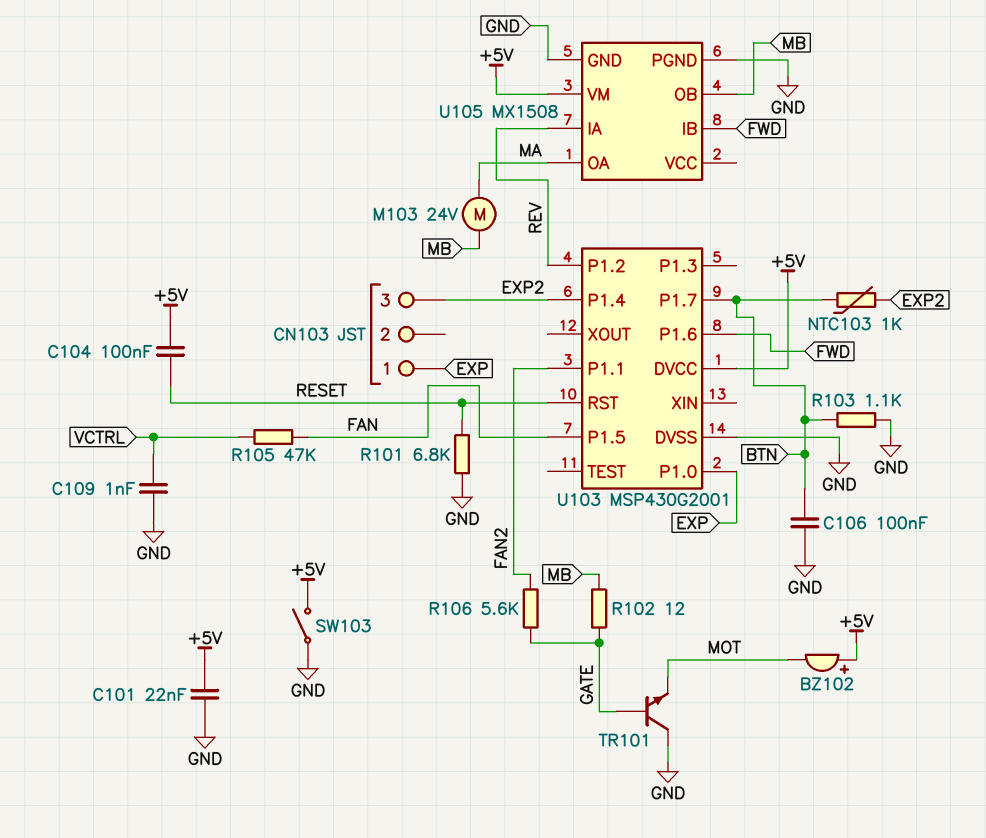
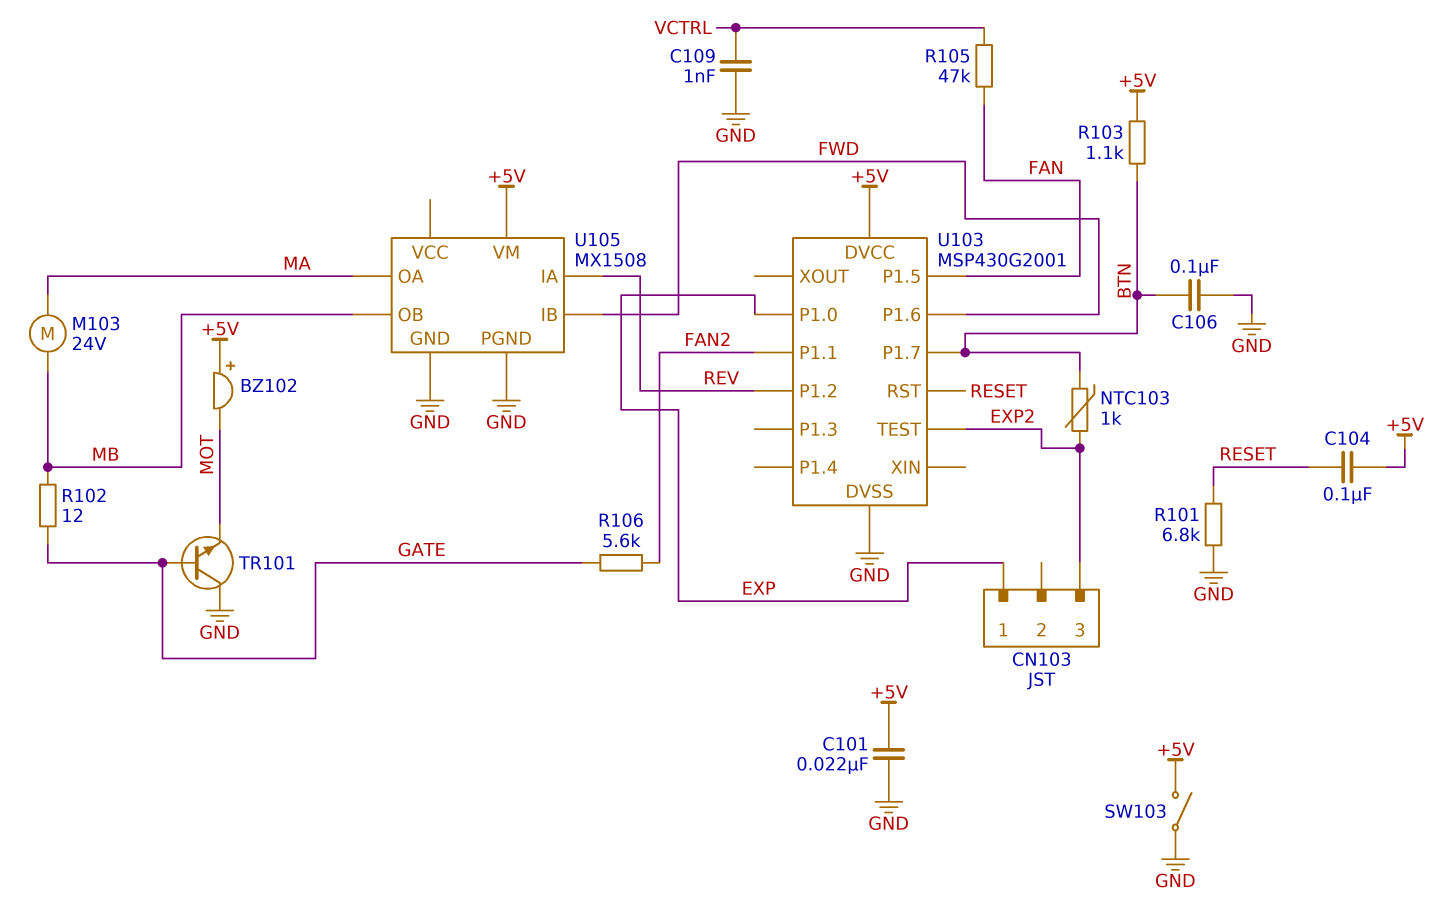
R103: 1.1k (BTN, GND) -> 1.1k (+5V, BTN)
U103 pin P1.4: EXP2 -> none
U103 pin TEST: none -> EXP2

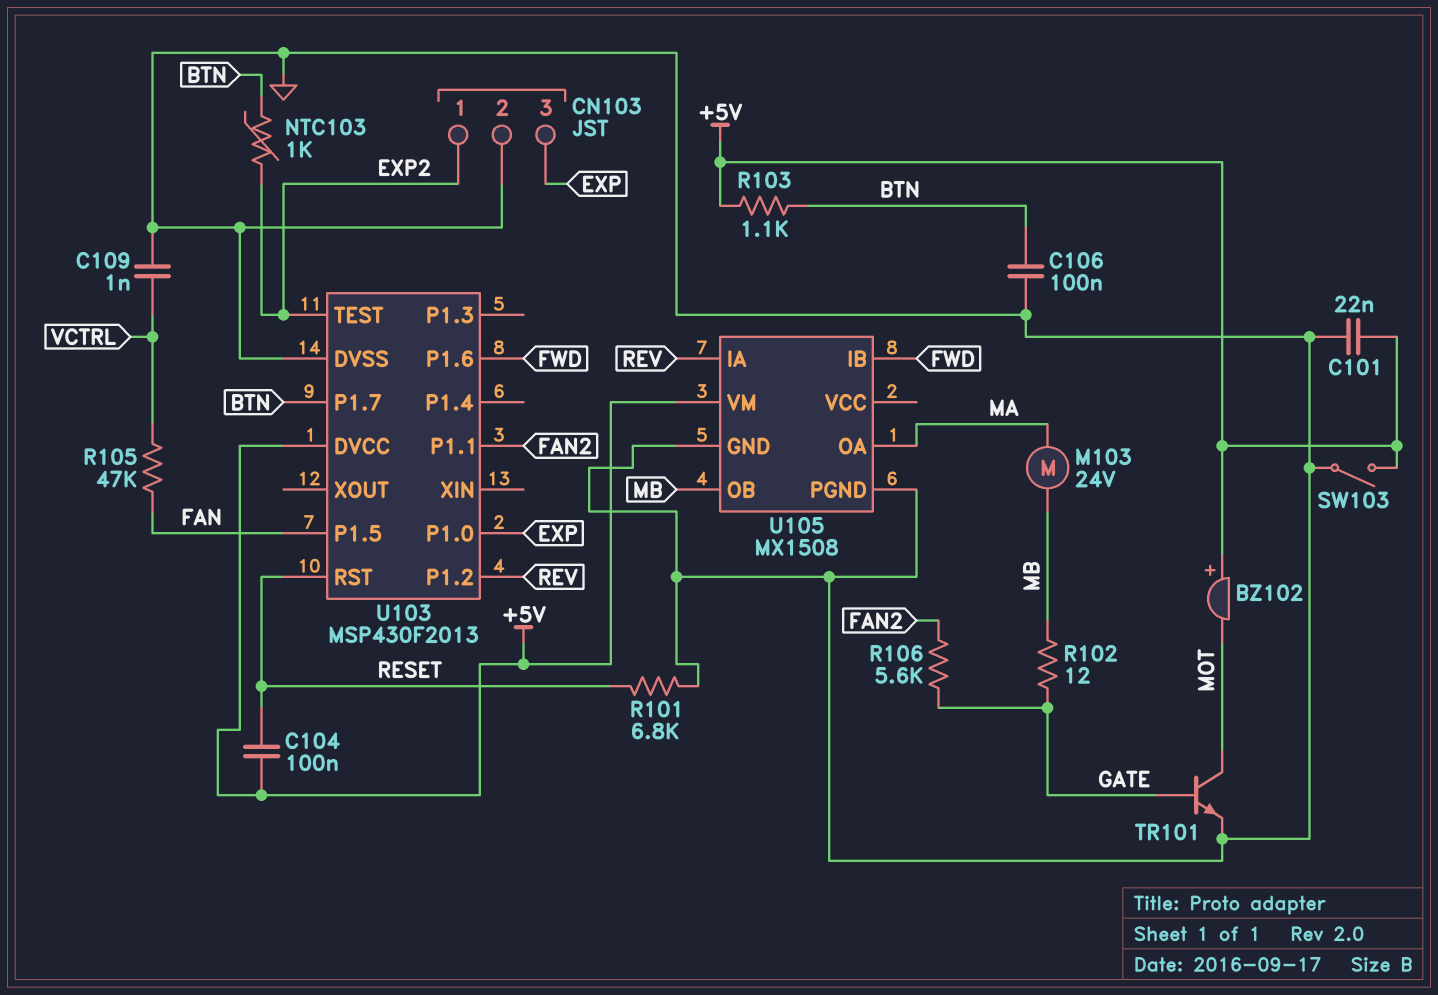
CN103 pin 1: EXP -> EXP2
CN103 pin 2: none -> GND
CN103 pin 3: EXP2 -> EXP
TR101: NPN (B GATE, C GND, E MOT) -> NPN (B GATE, C MOT, E GND)
U103: MSP430G2001 -> MSP430F2013

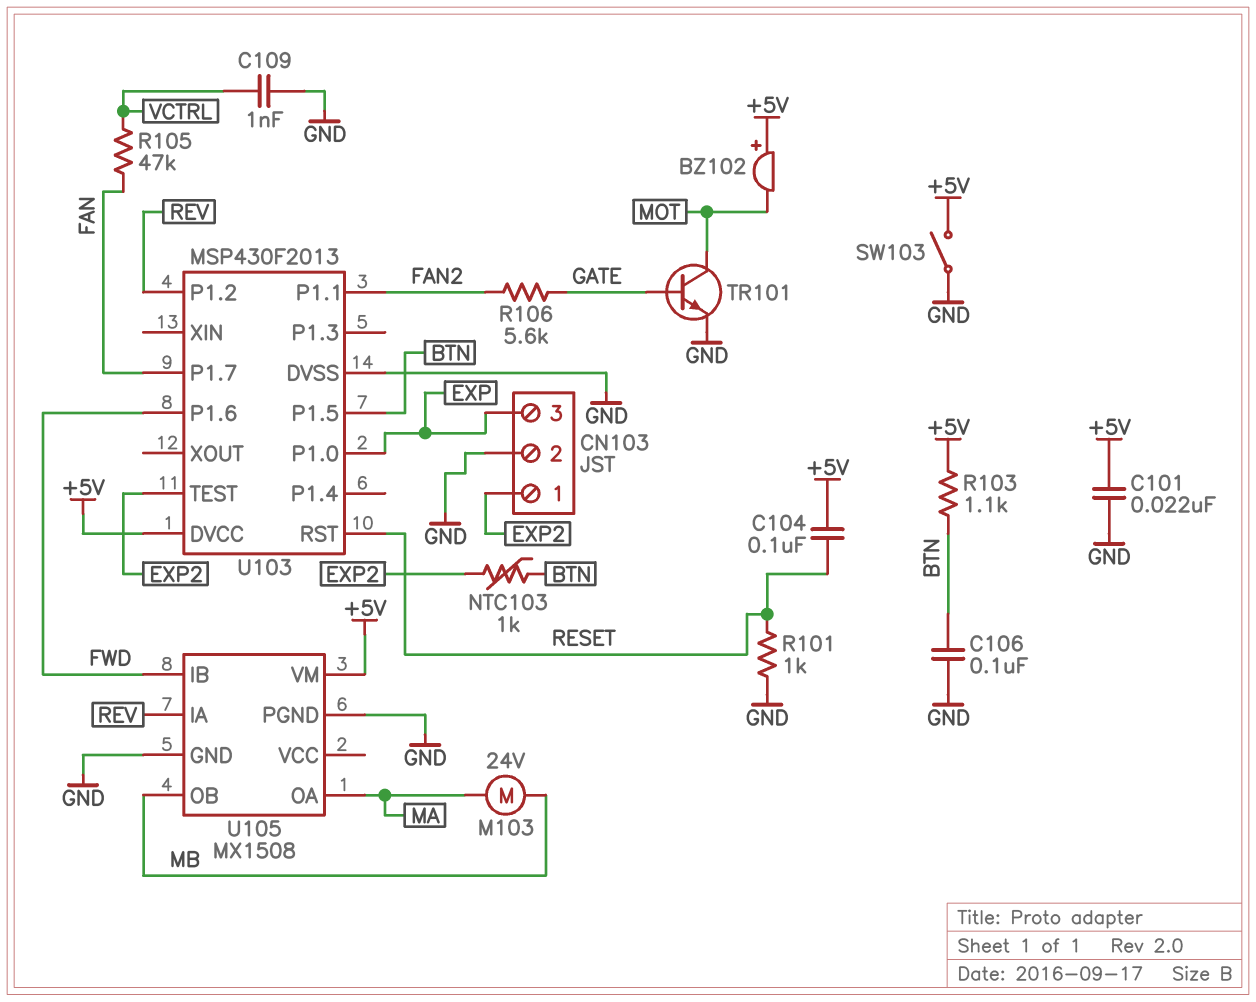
R101: 6.8k (GND, RESET) -> 1k (GND, RESET)
R102: 12 (GATE, MB) -> none
U103 pin P1.5: FAN -> BTN
U103 pin P1.7: BTN -> FAN

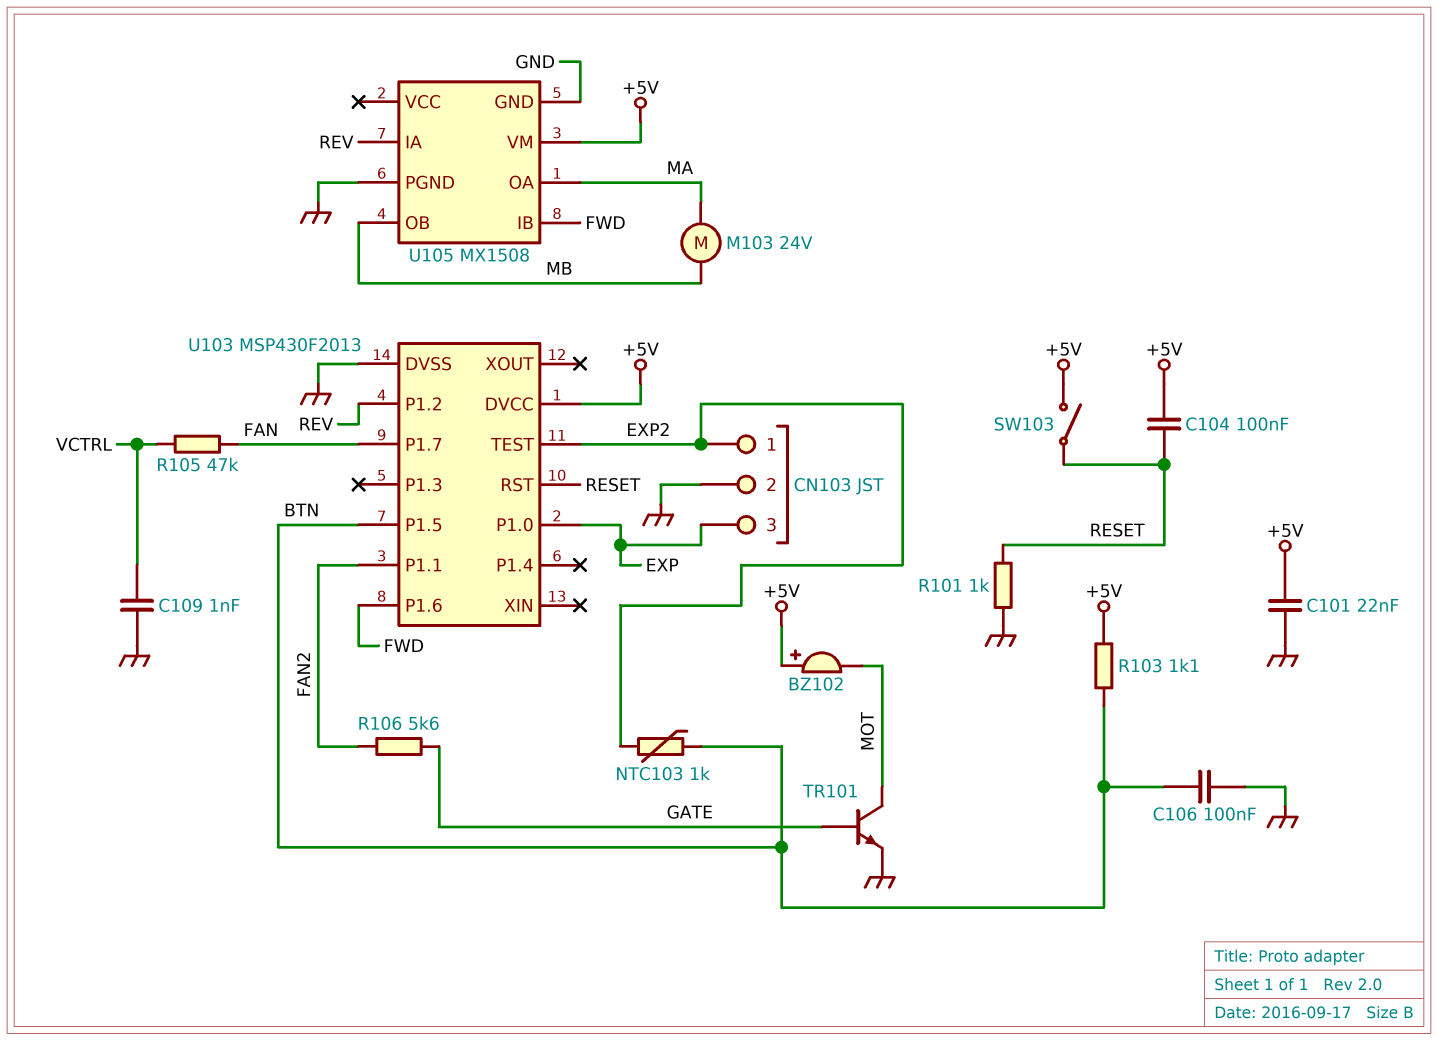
SW103: switch (+5V, GND) -> switch (+5V, RESET)

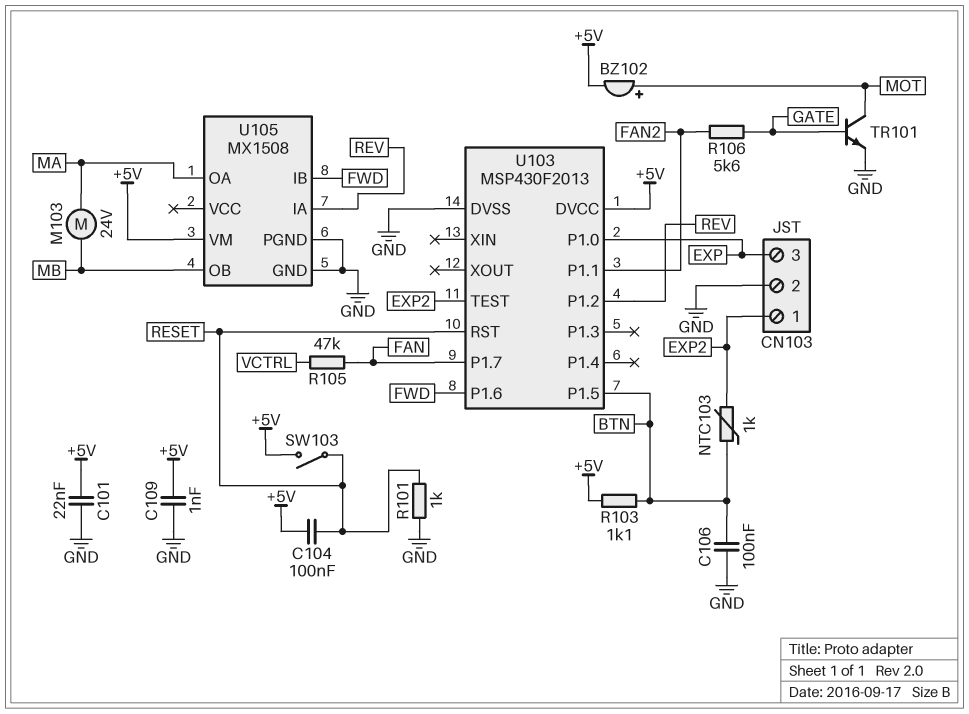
BZ102: buzzer (plus +5V, minus MOT) -> buzzer (plus MOT, minus +5V)
C109: 1nF (GND, VCTRL) -> 1nF (+5V, GND)

